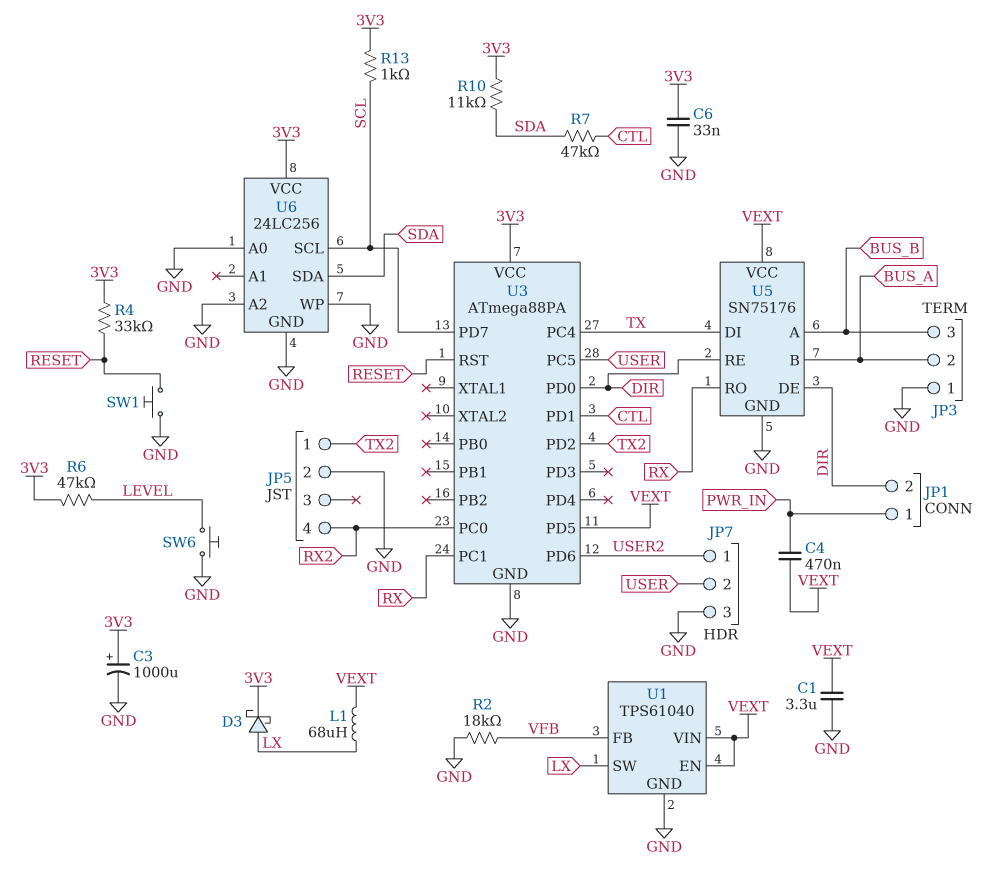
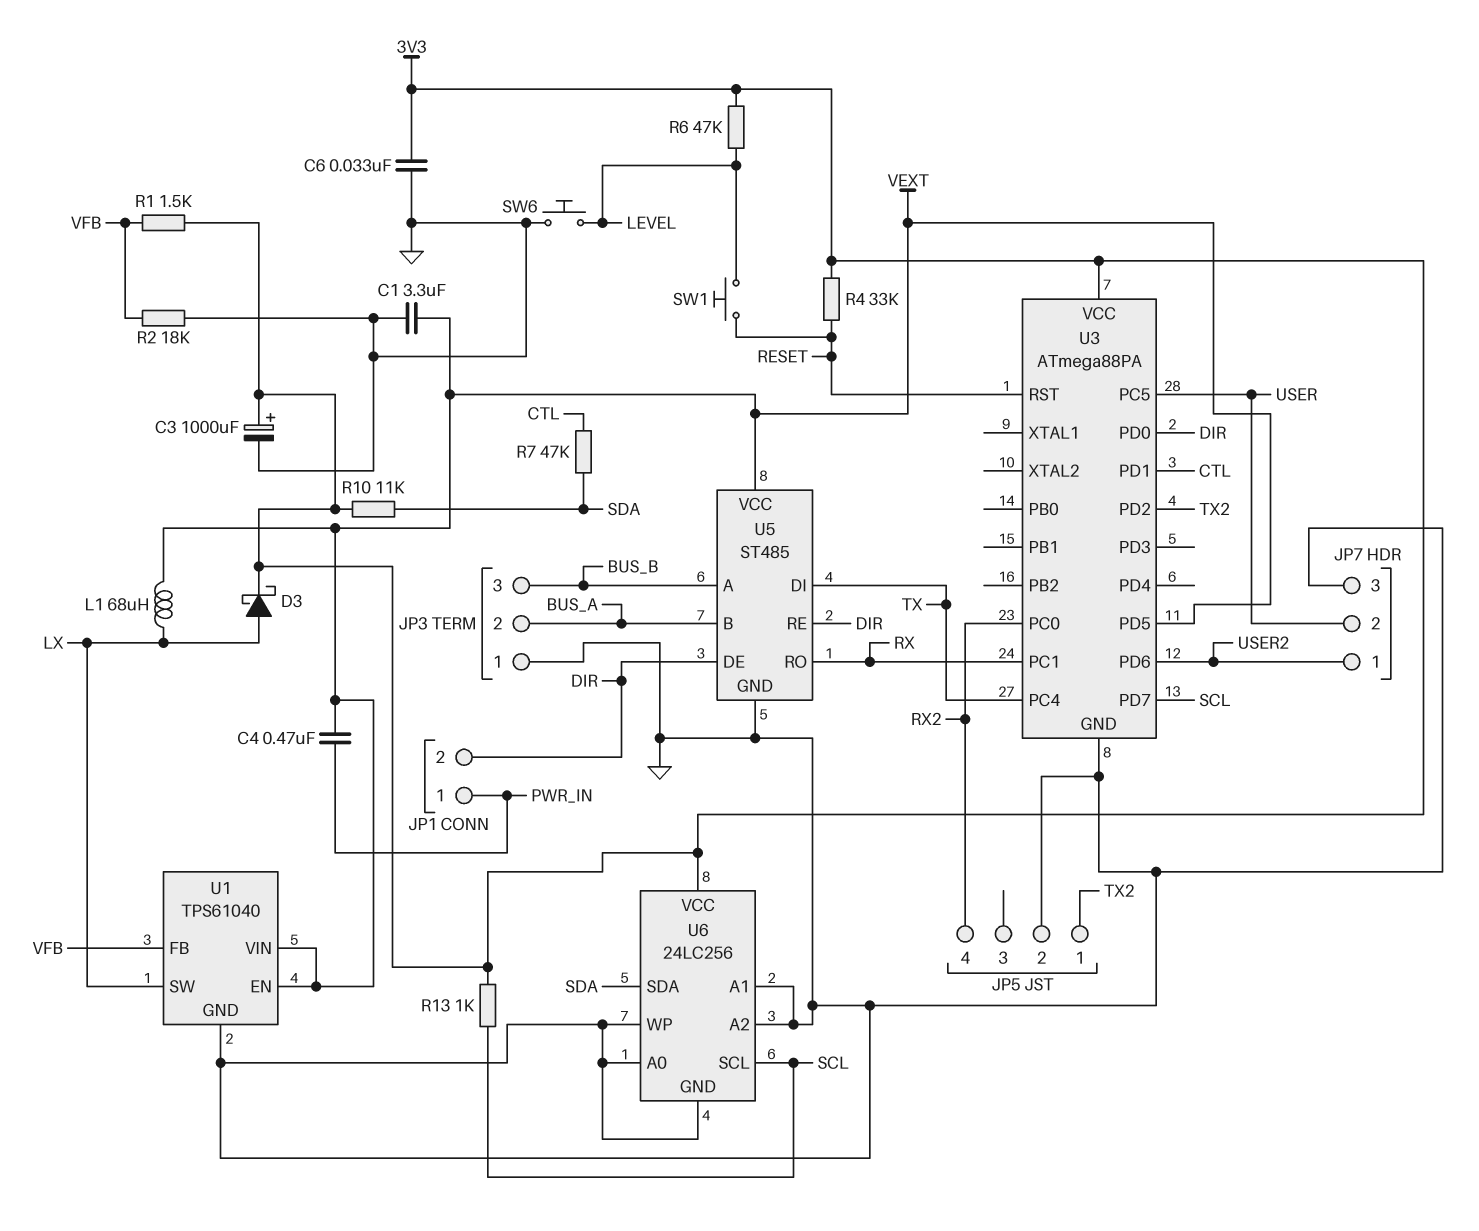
R1: none -> 1.5k (3V3, VFB)
SW1: button (GND, RESET) -> button (LEVEL, RESET)
U5: SN75176 -> ST485
U6 pin A1: none -> GND

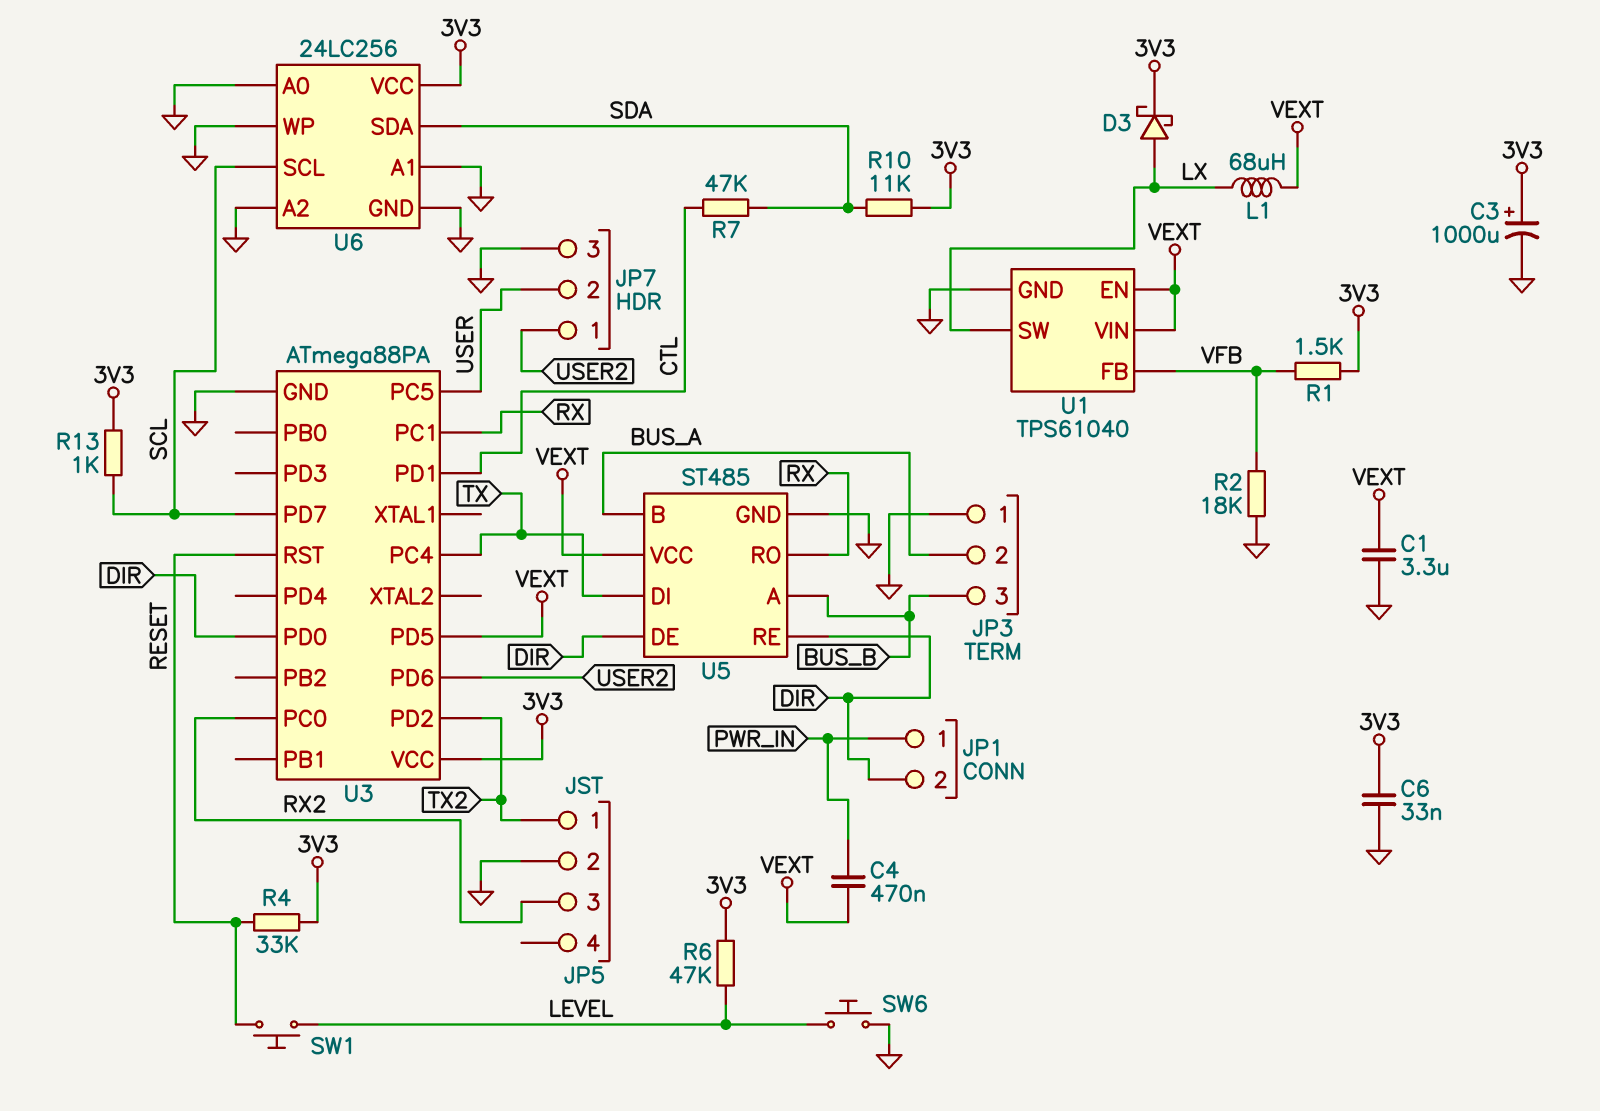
JP5 pin 3: none -> RX2
JP5 pin 4: RX2 -> none

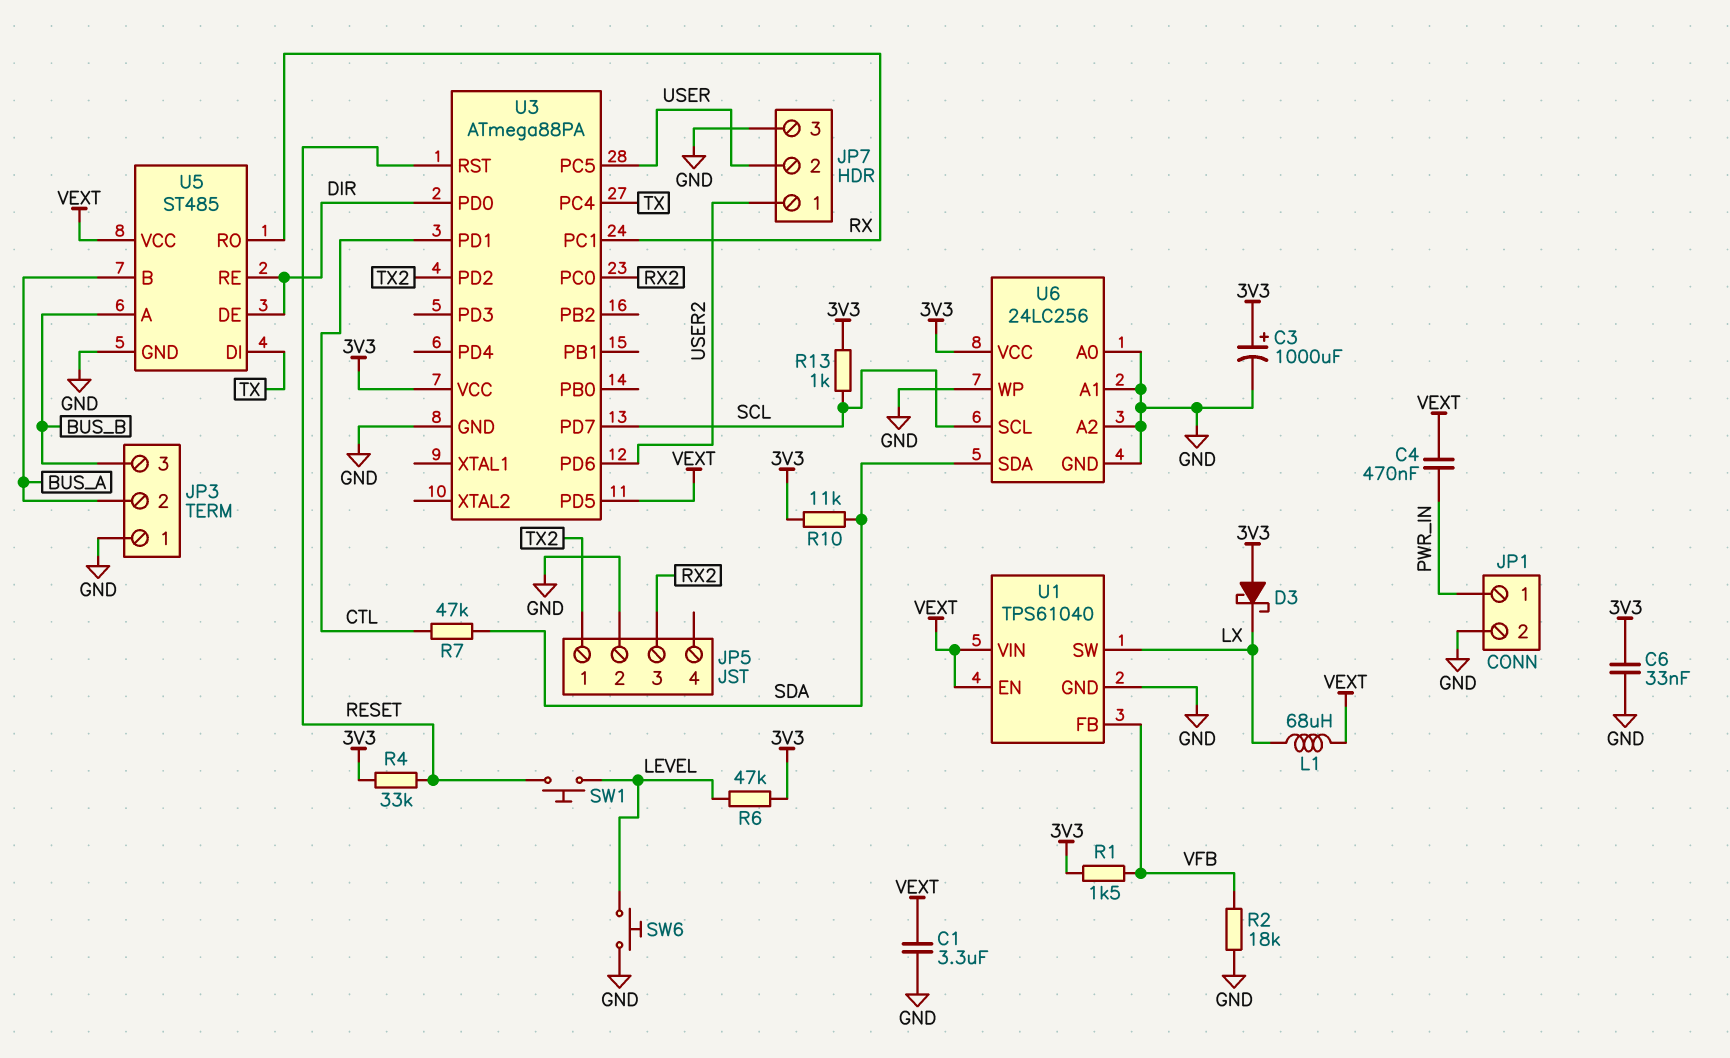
D3: schottky (A LX, K 3V3) -> schottky (A 3V3, K LX)
JP1 pin 2: DIR -> GND

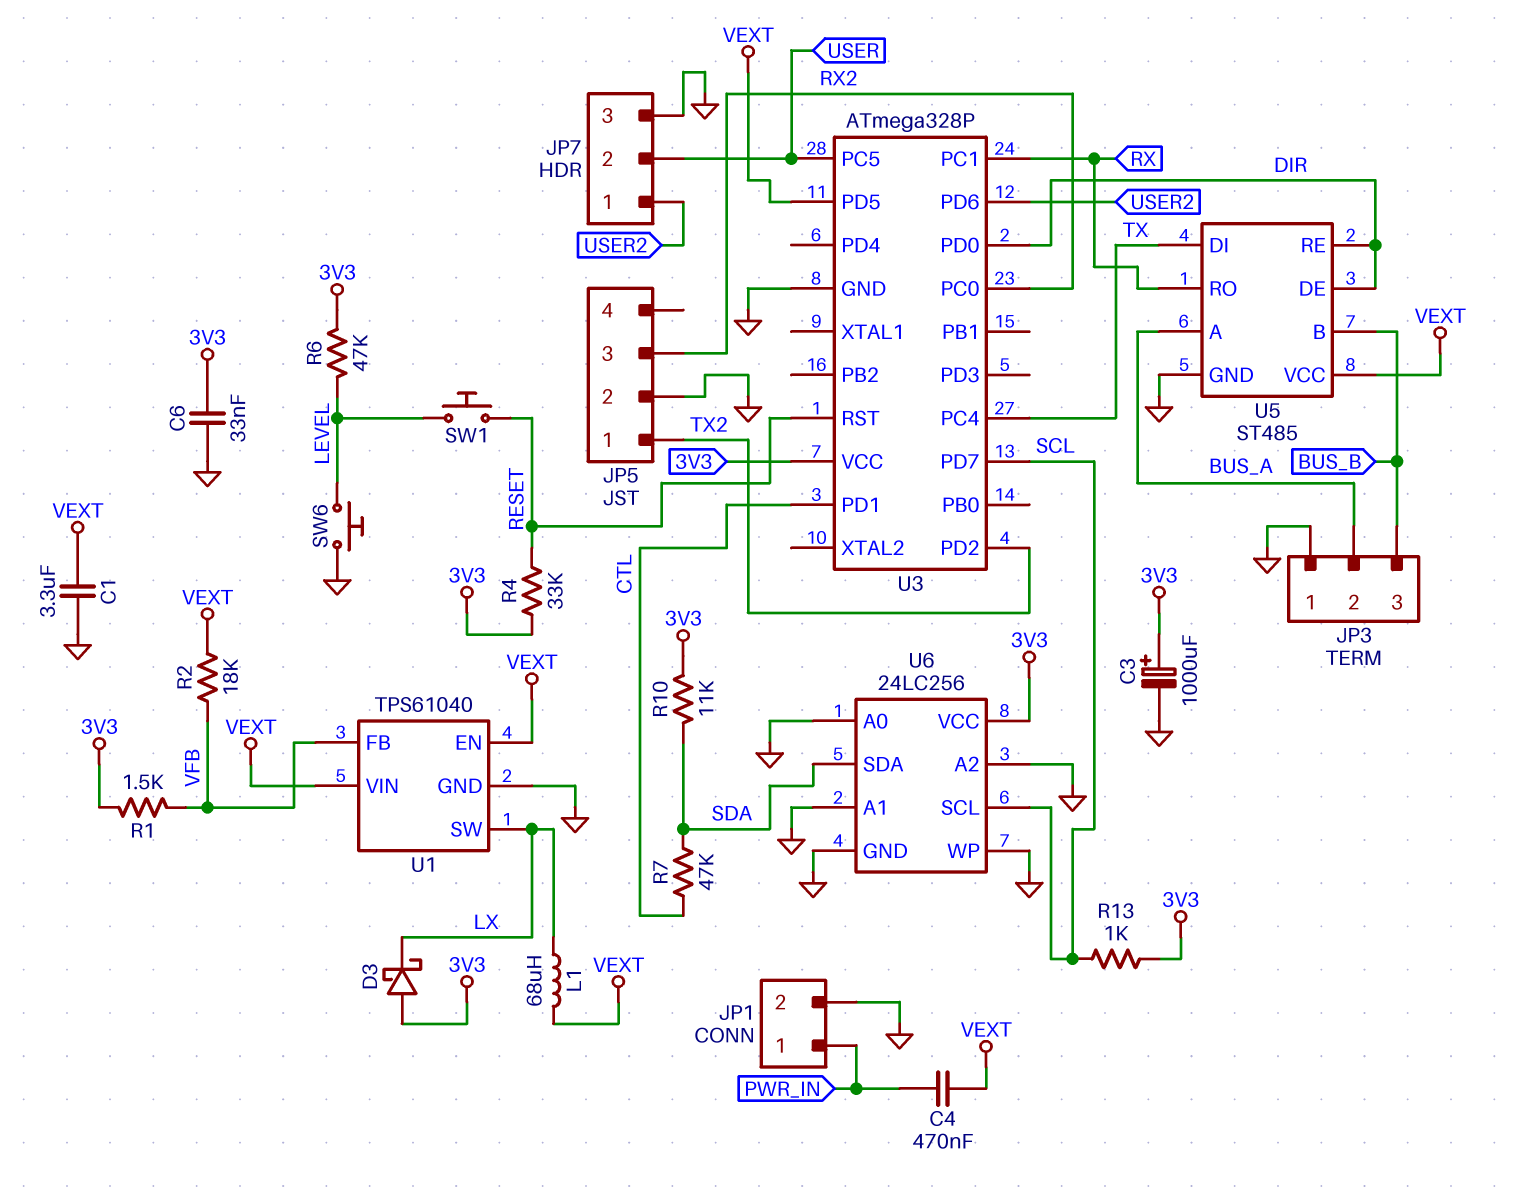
R2: 18k (GND, VFB) -> 18k (VEXT, VFB)
U3: ATmega88PA -> ATmega328P
U5 pin A: BUS_B -> BUS_A
U5 pin B: BUS_A -> BUS_B

